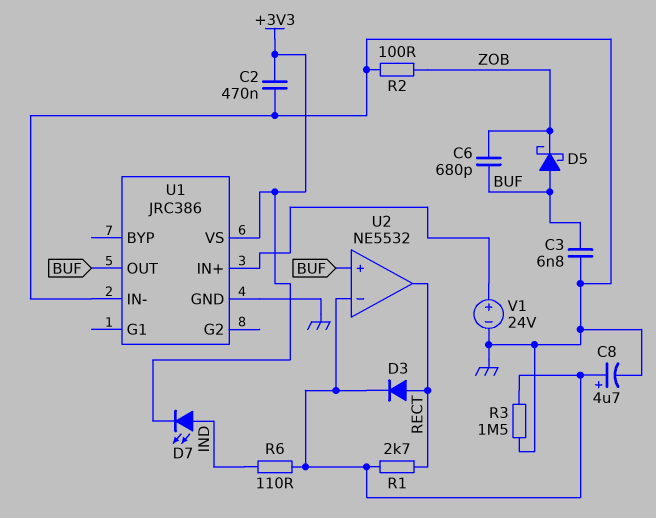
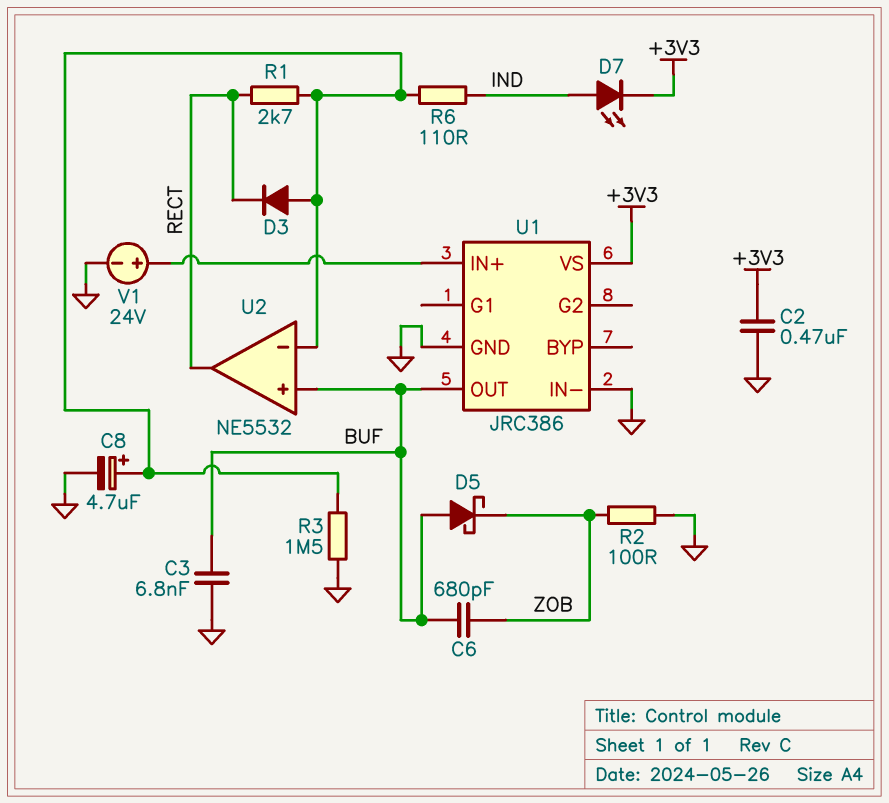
D3: diode (A RECT, K U2/in-) -> diode (A U2/in-, K RECT)

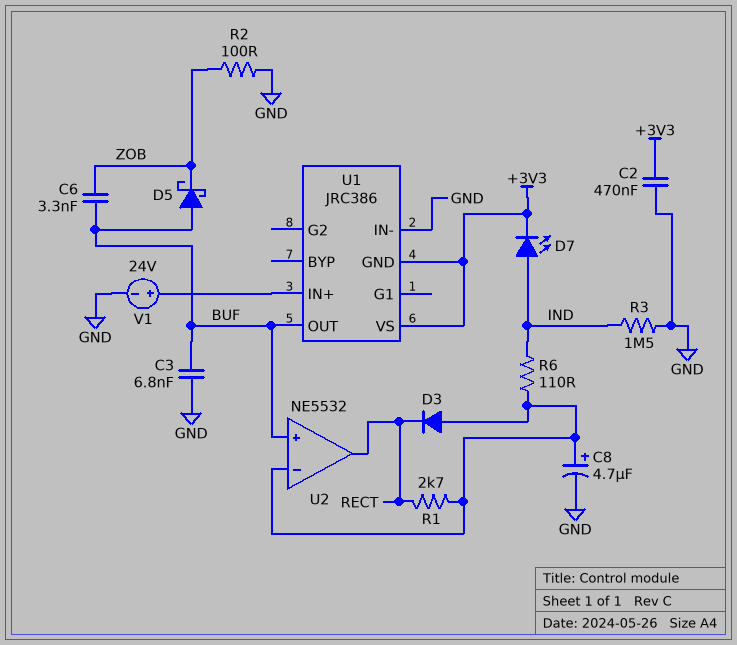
C6: 680pF (BUF, ZOB) -> 3.3nF (BUF, ZOB)
R3: 1.5M (GND, U2/in-) -> 1.5M (GND, IND)
U1 pin GND: GND -> +3V3

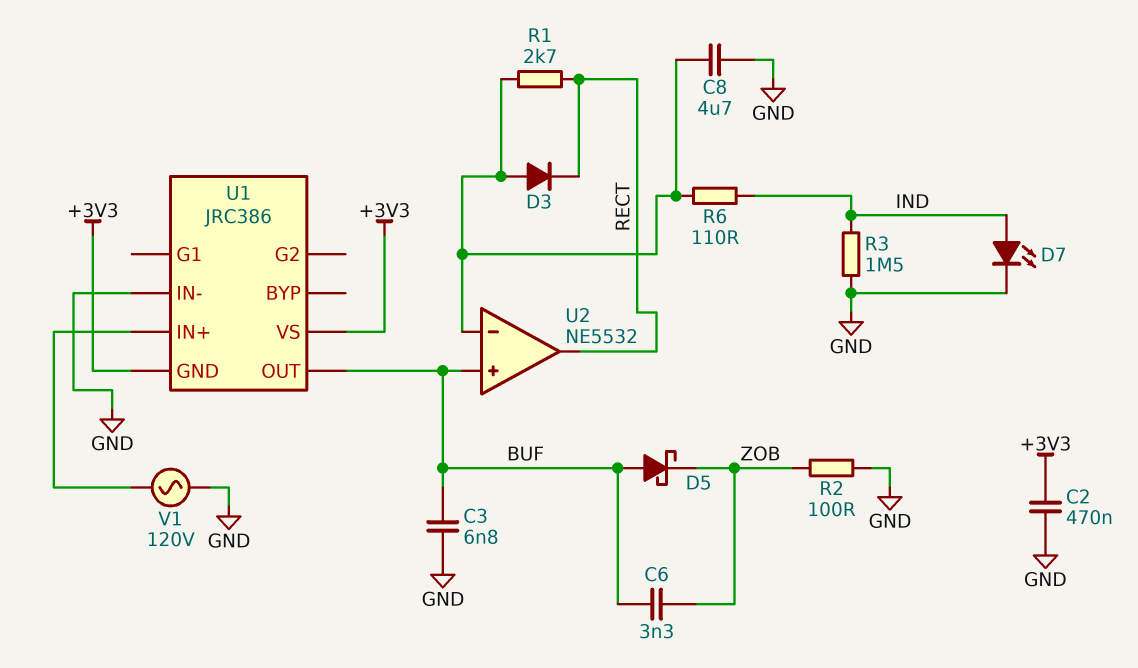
C8: 4.7uF (plus U2/in-, minus GND) -> 4.7uF (GND, U2/in-)
D7: LED (A IND, K +3V3) -> LED (A IND, K GND)
V1: 24V (plus U1/IN+, minus GND) -> AC 120V (GND, U1/IN+)

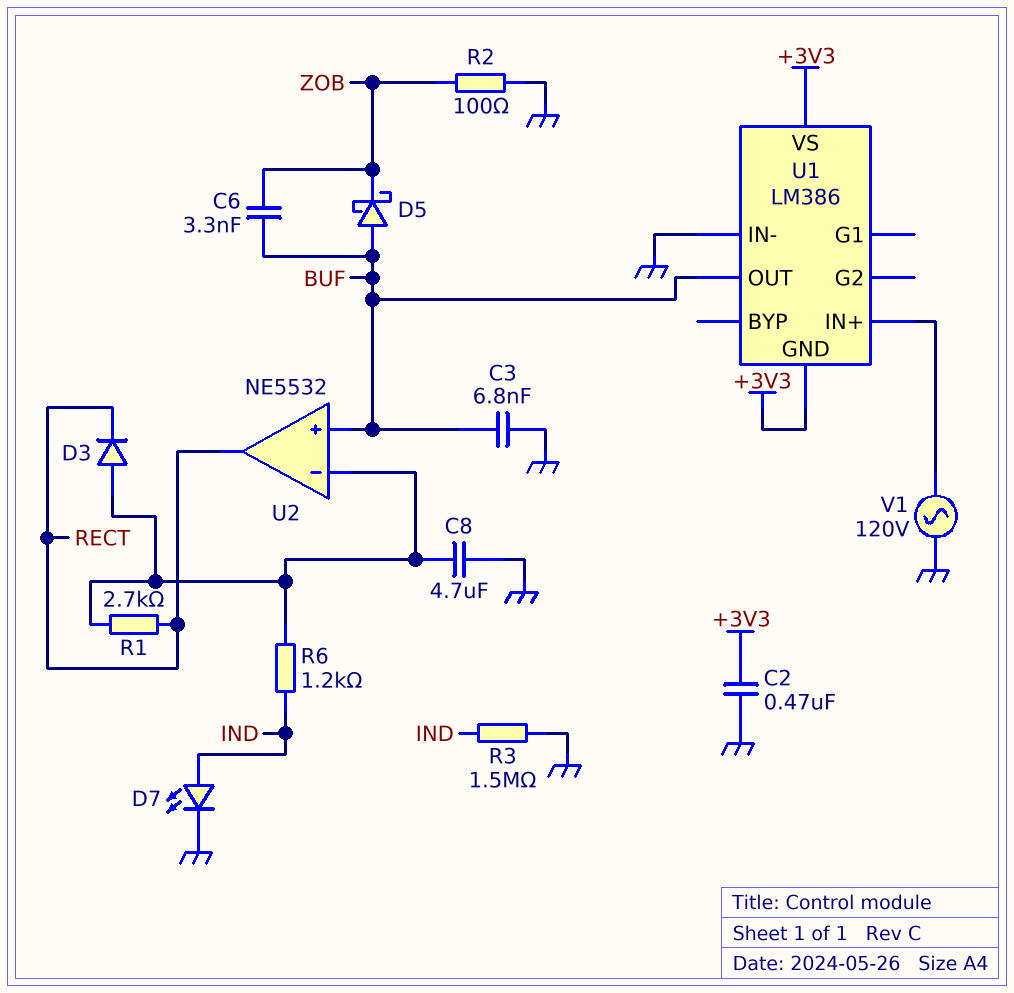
R6: 110 (IND, U2/in-) -> 1.2k (IND, U2/in-)
U1: JRC386 -> LM386

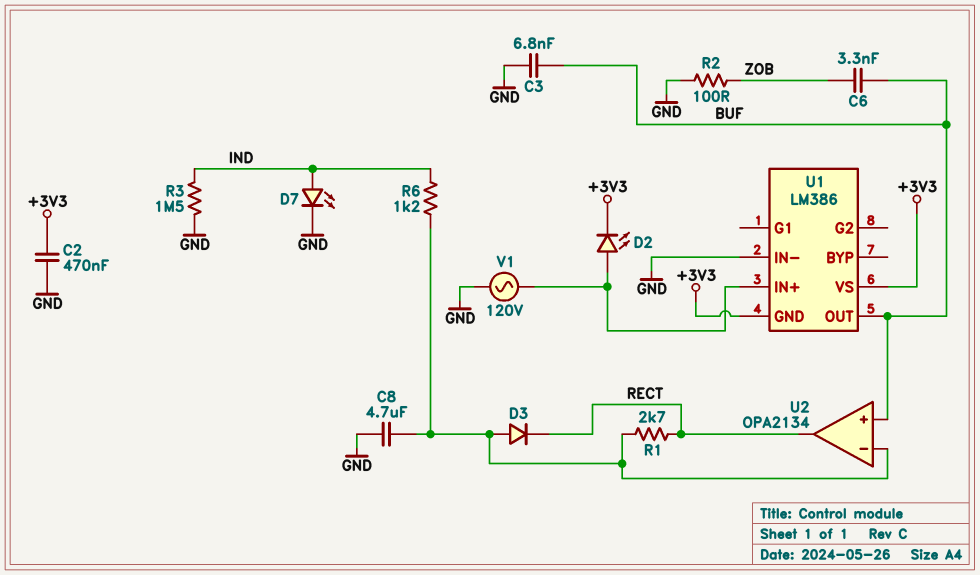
D2: none -> LED (A U1/IN+, K +3V3)
D5: schottky (A BUF, K ZOB) -> none
U2: NE5532 -> OPA2134

